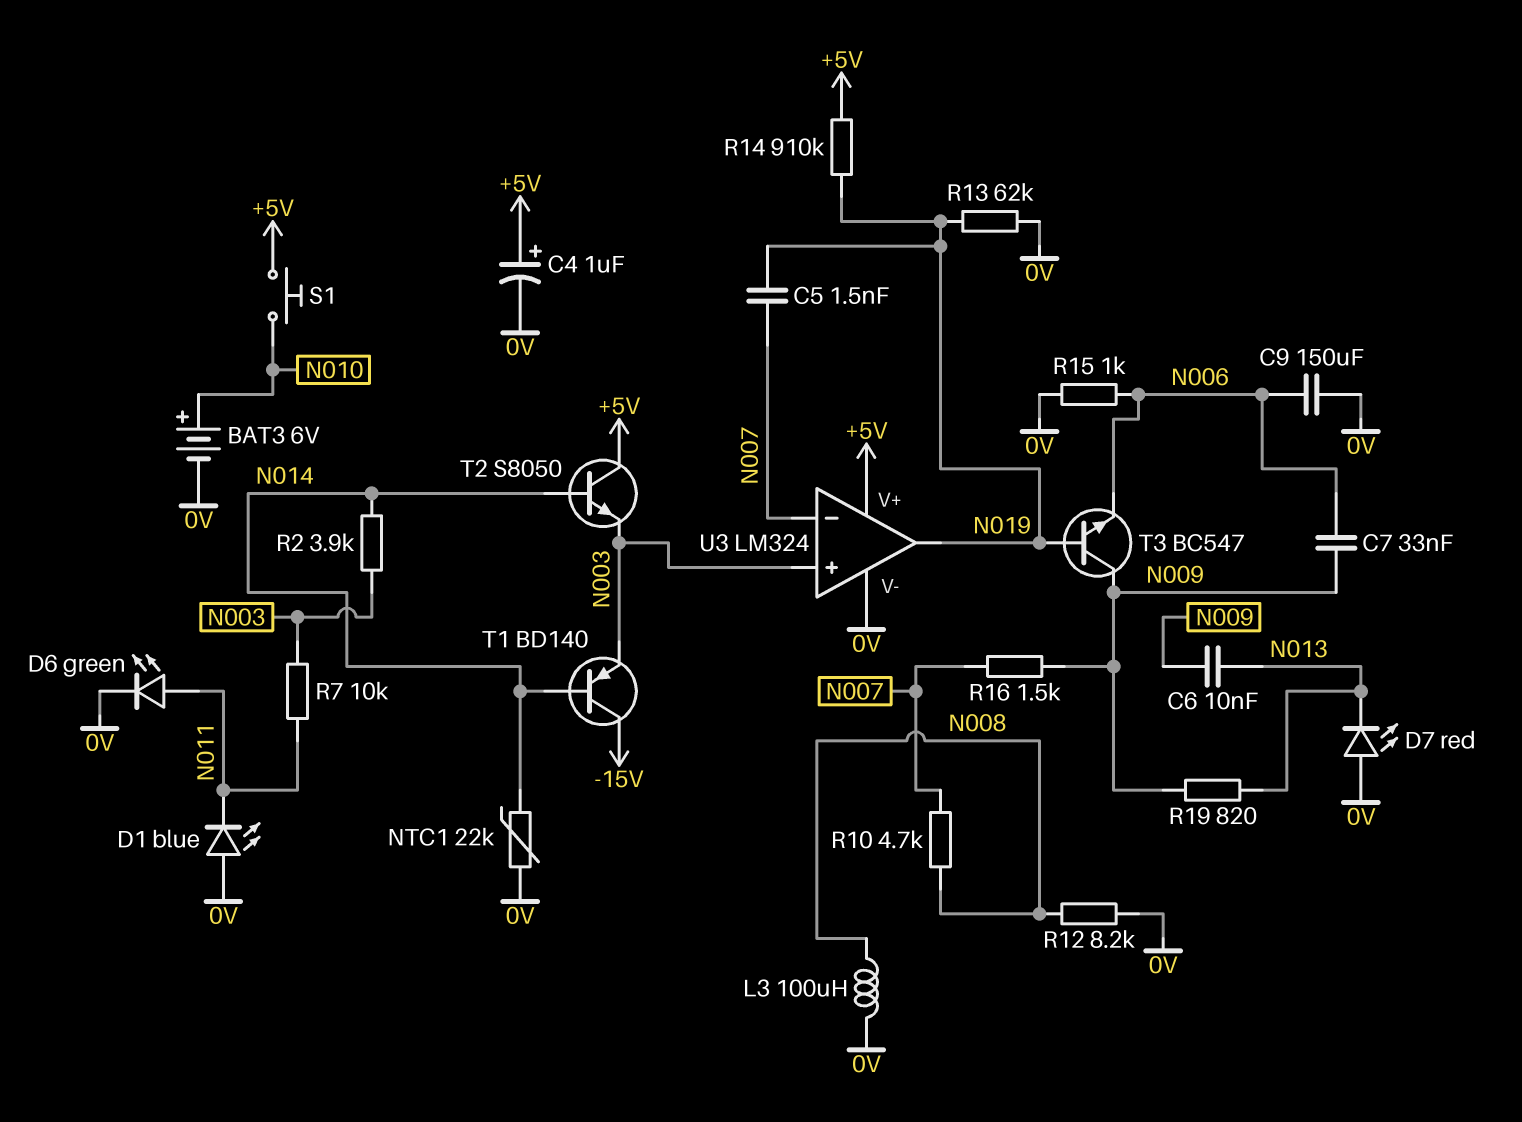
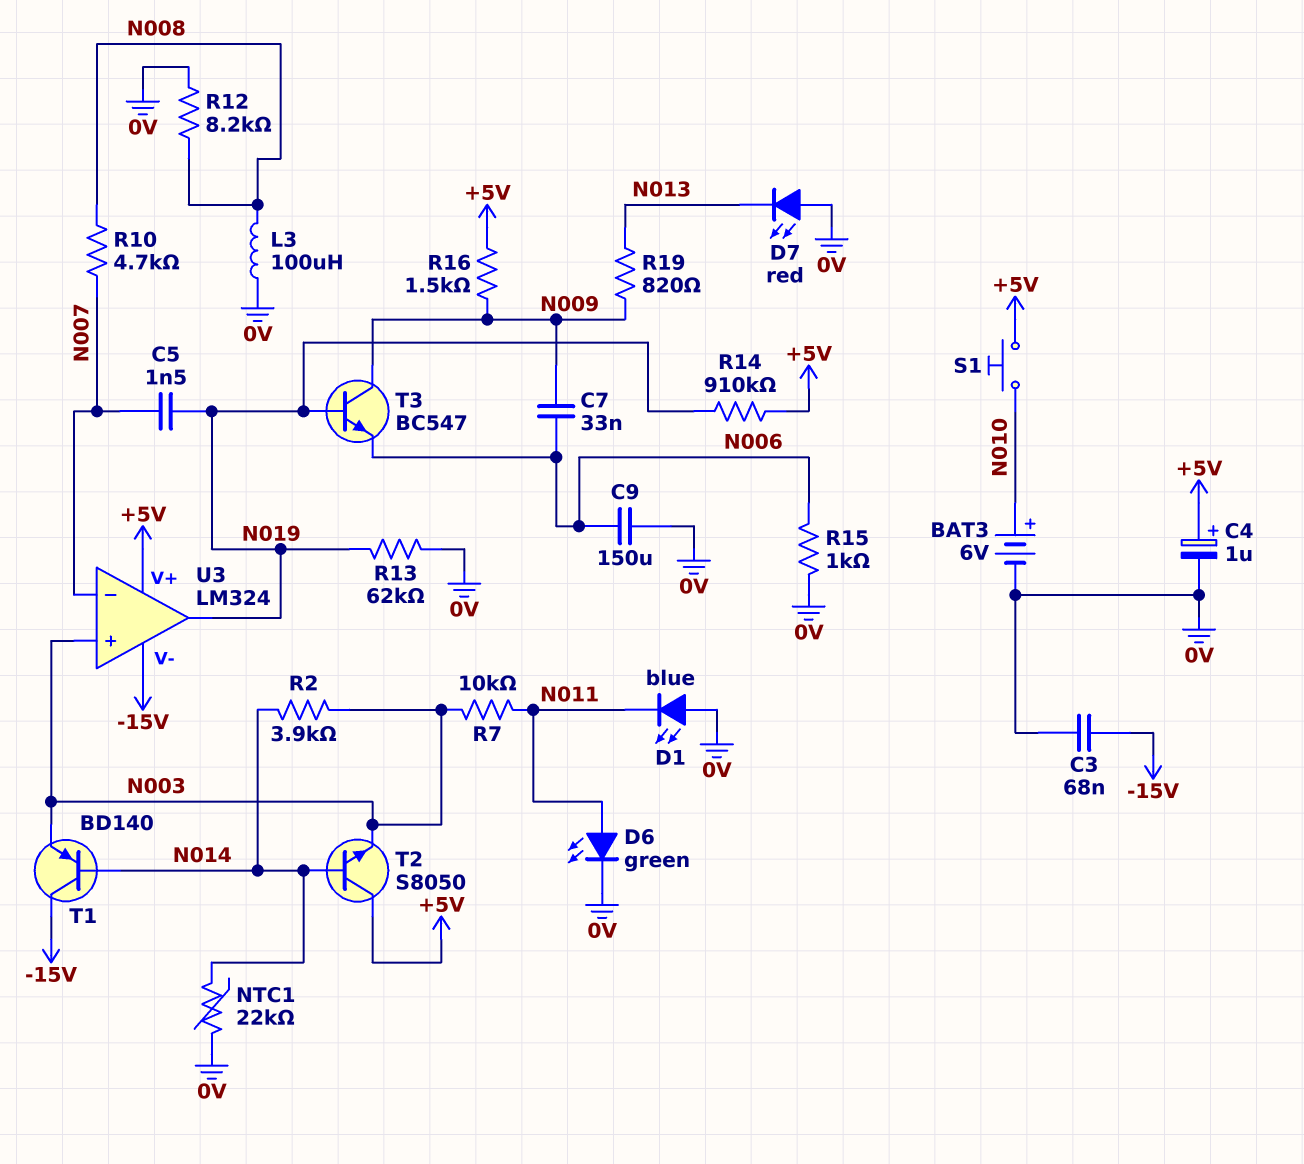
C3: none -> 68nF (-15V, 0V)
C6: 10nF (N009, N013) -> none
R16: 1.5k (N007, N009) -> 1.5k (+5V, N009)
U3 pin V-: 0V -> -15V

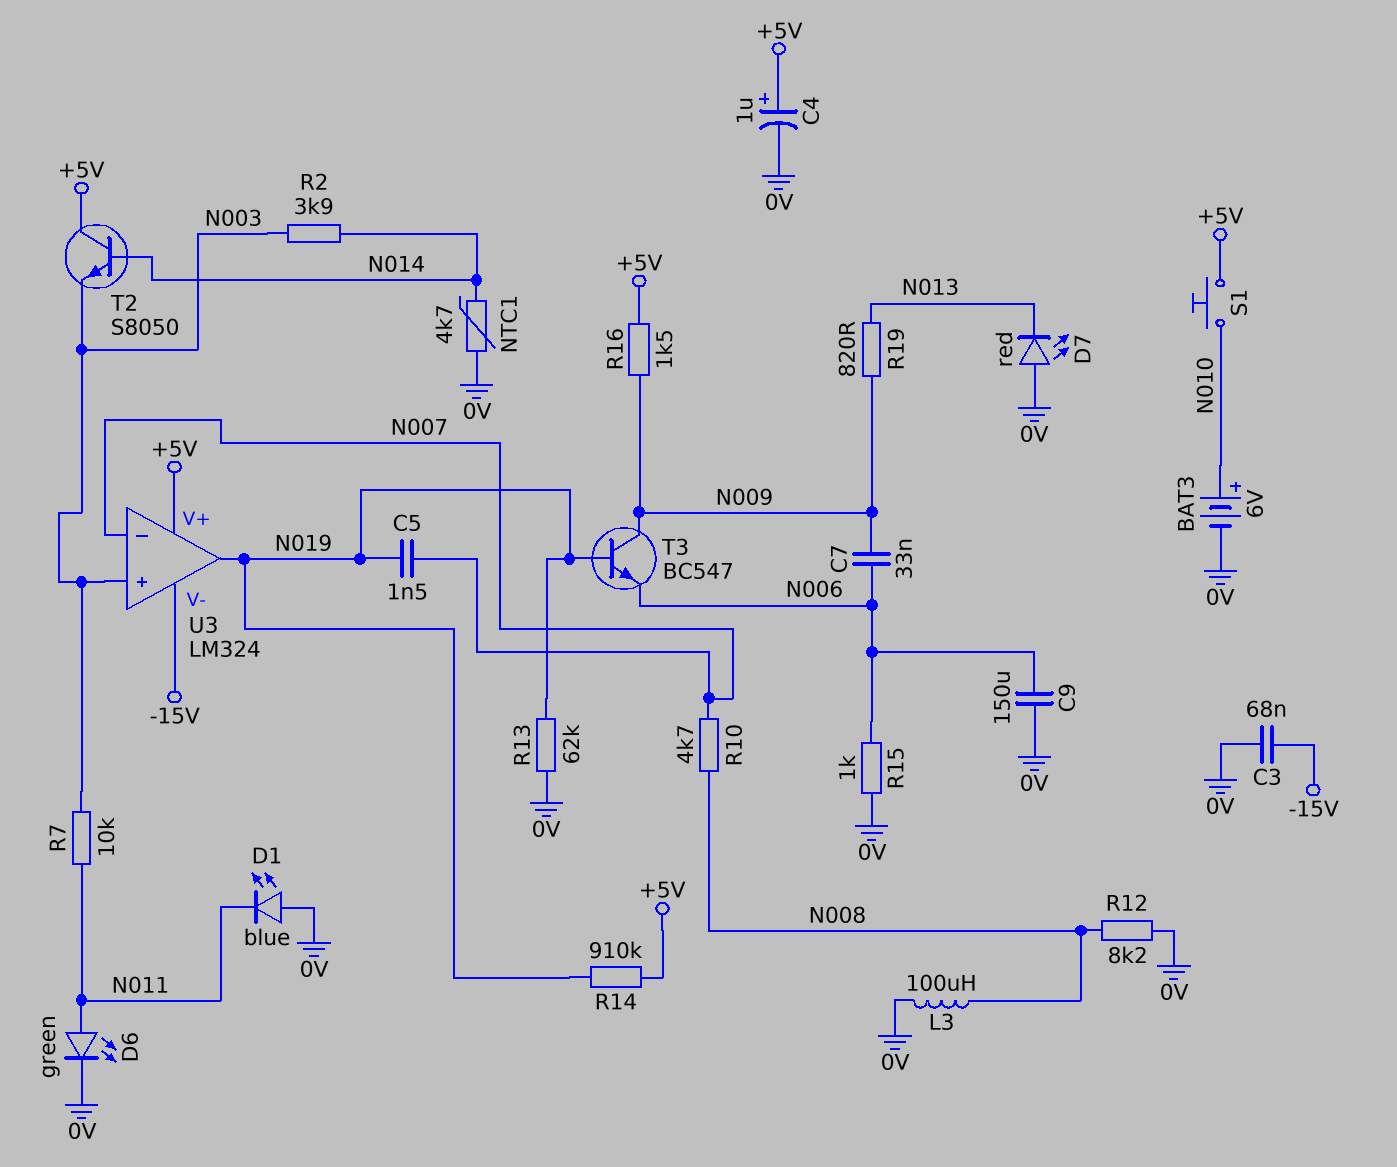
NTC1: 22k (0V, N014) -> 4.7k (0V, N014)
T1: PNP BD140 (B N014, C -15V, E N003) -> none

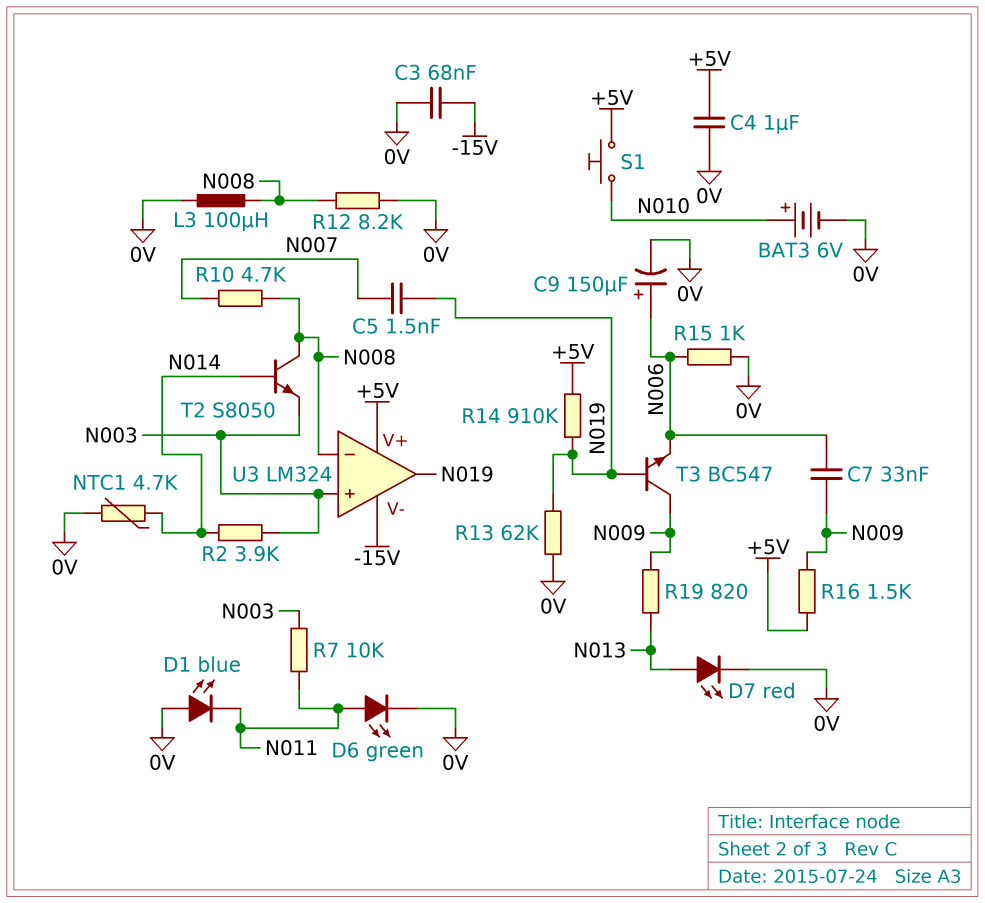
C4: 1uF (plus +5V, minus 0V) -> 1uF (+5V, 0V)
C9: 150uF (0V, N006) -> 150uF (plus N006, minus 0V)
D7: LED red (A 0V, K N013) -> LED red (A N013, K 0V)
T2: NPN S8050 (B N014, C +5V, E N003) -> NPN S8050 (B N014, C N008, E N003)
U3 pin in-: N007 -> N008

